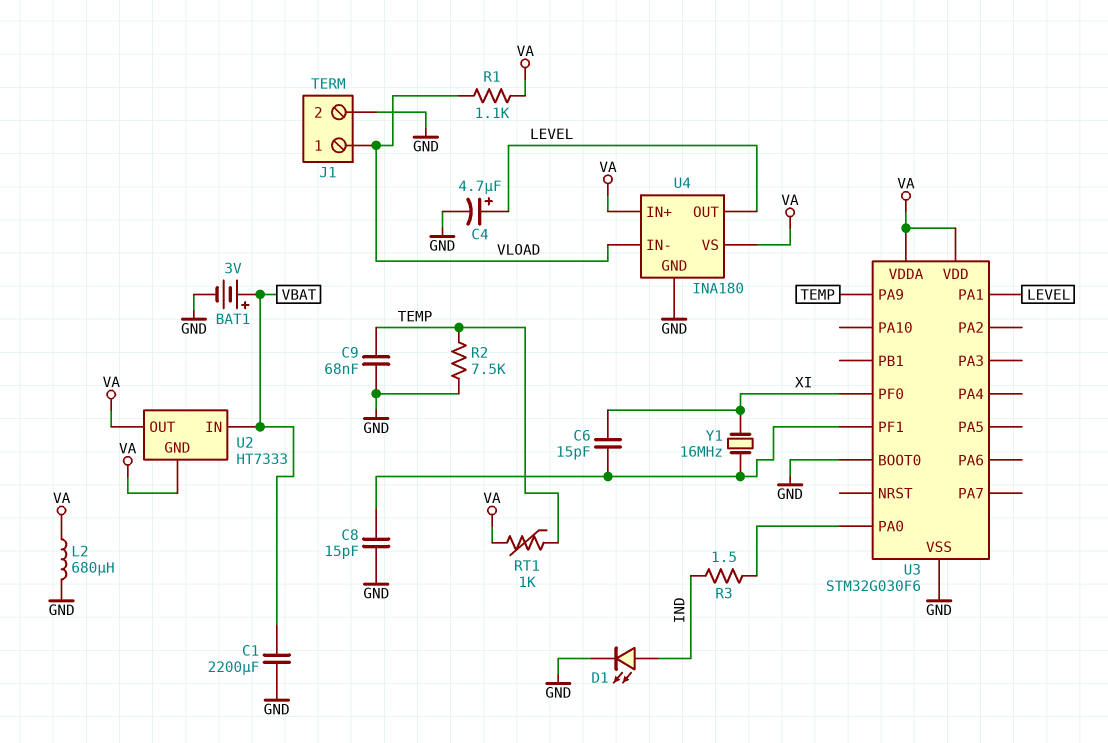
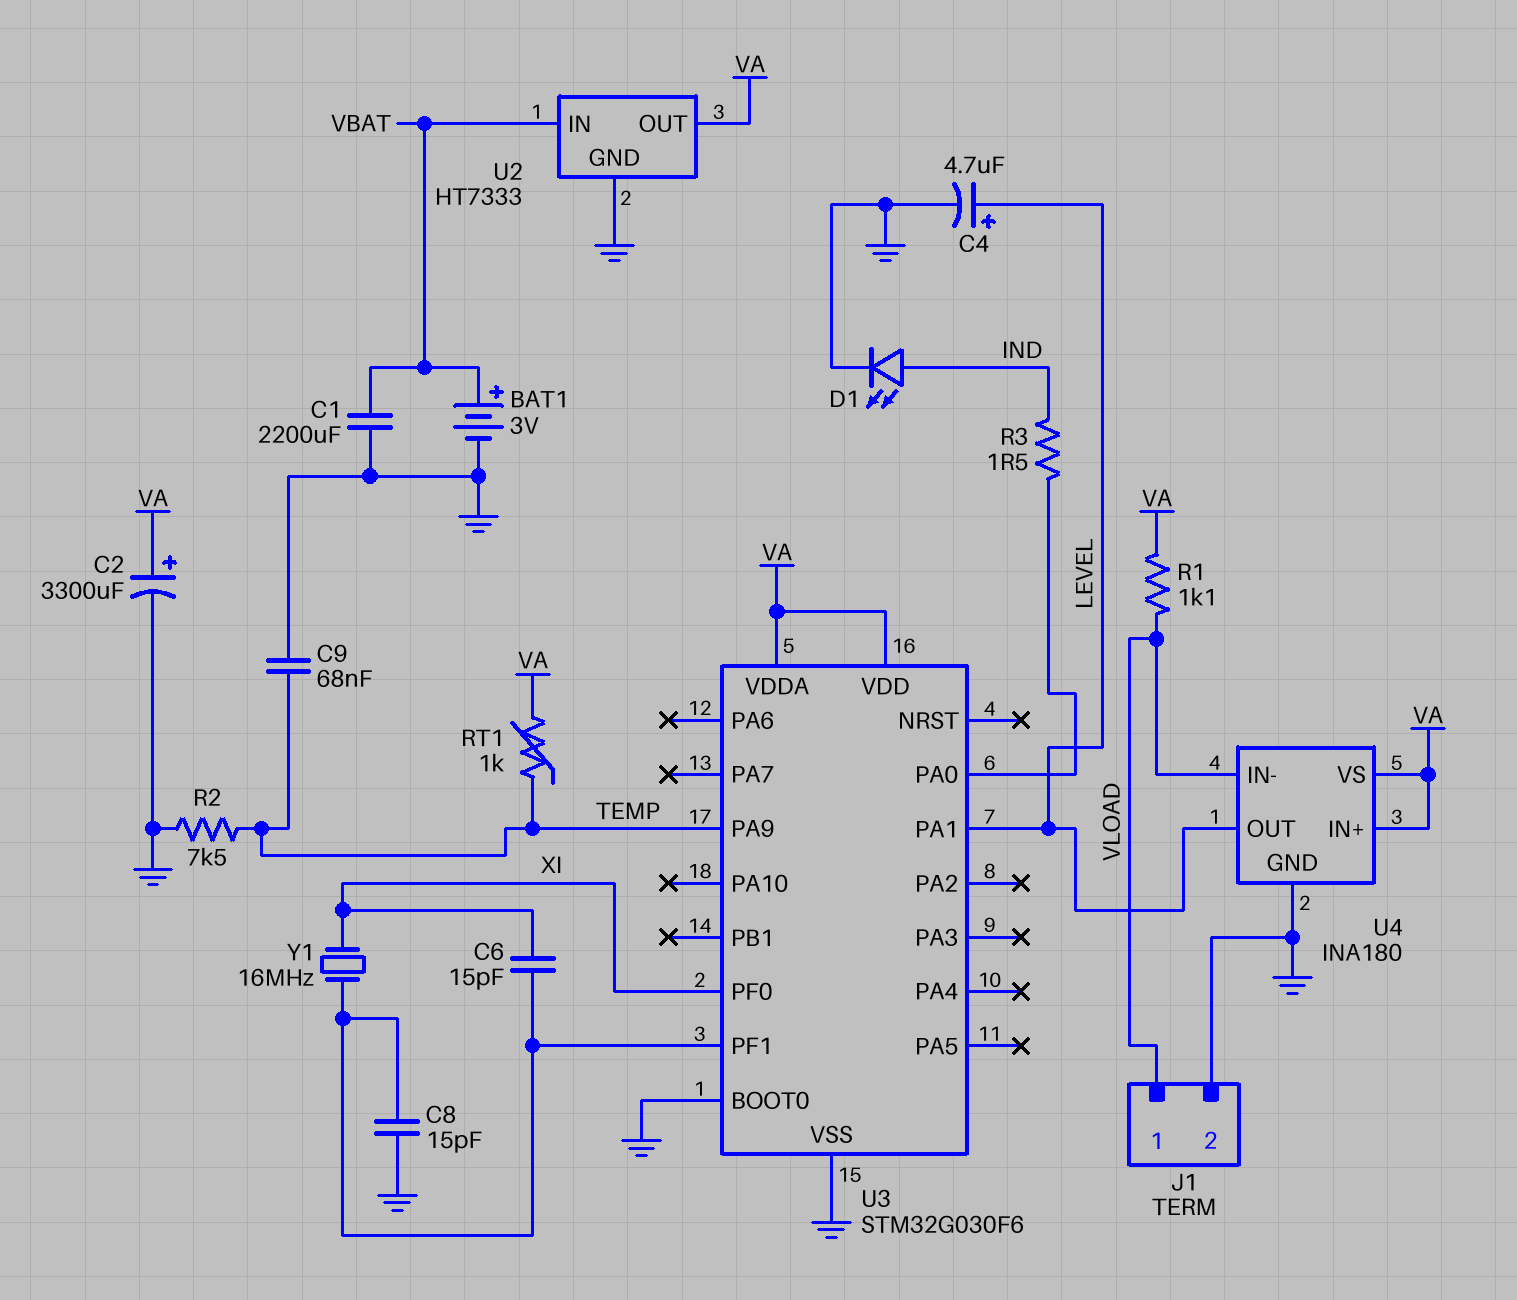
C2: none -> 3300uF (plus VA, minus GND)
L2: 680uH (GND, VA) -> none
U2 pin GND: VA -> GND

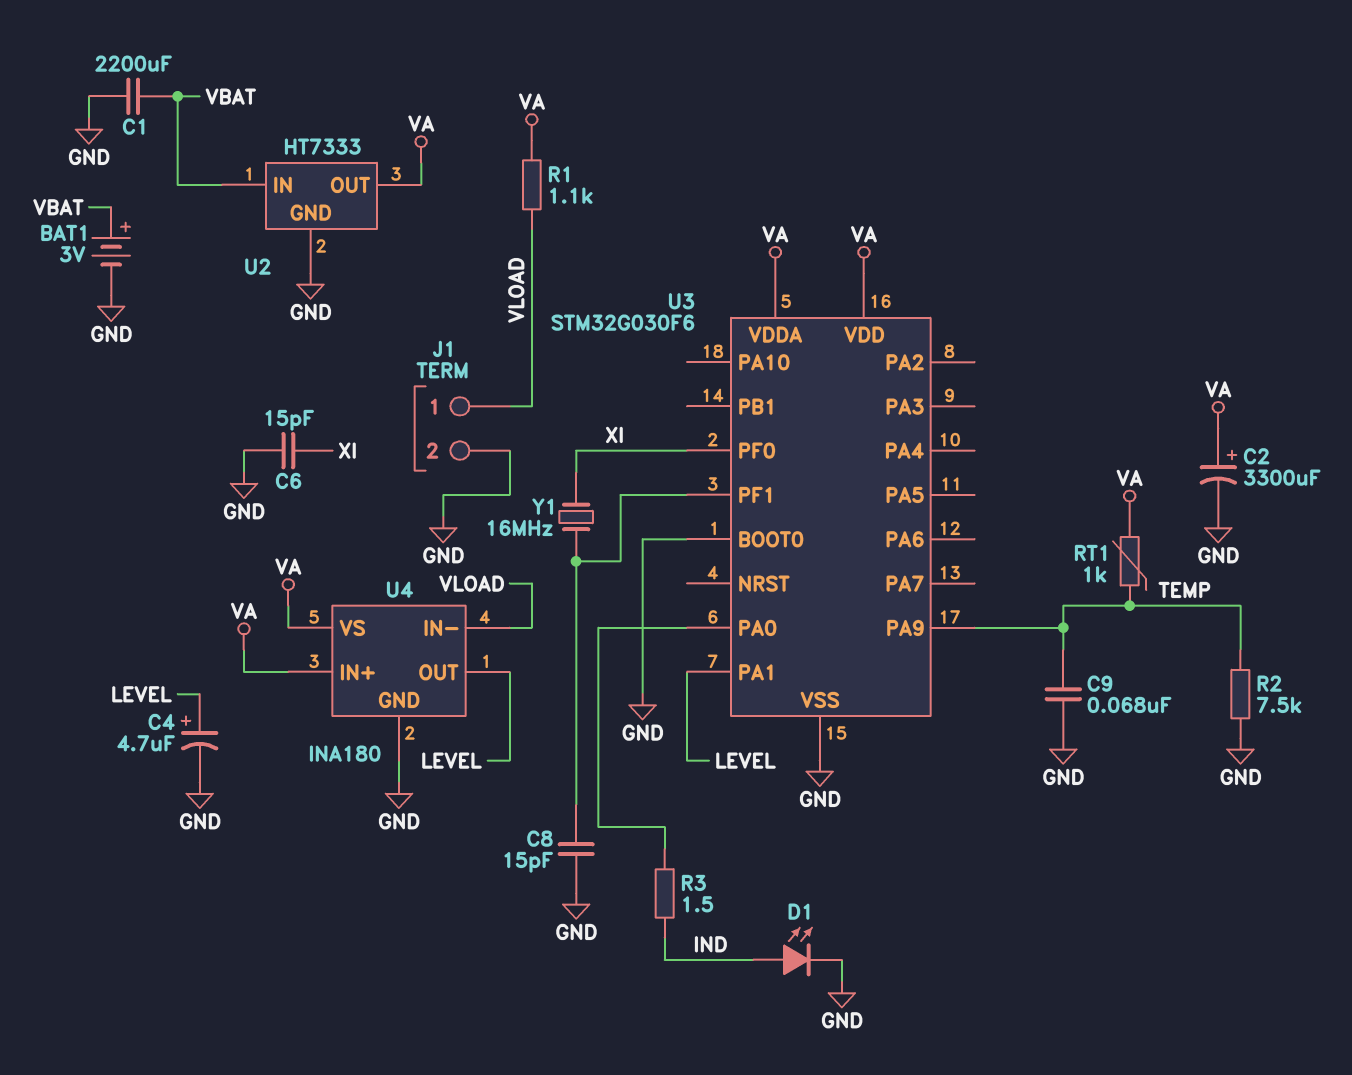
C6: 15pF (U3/PF1, XI) -> 15pF (GND, XI)

